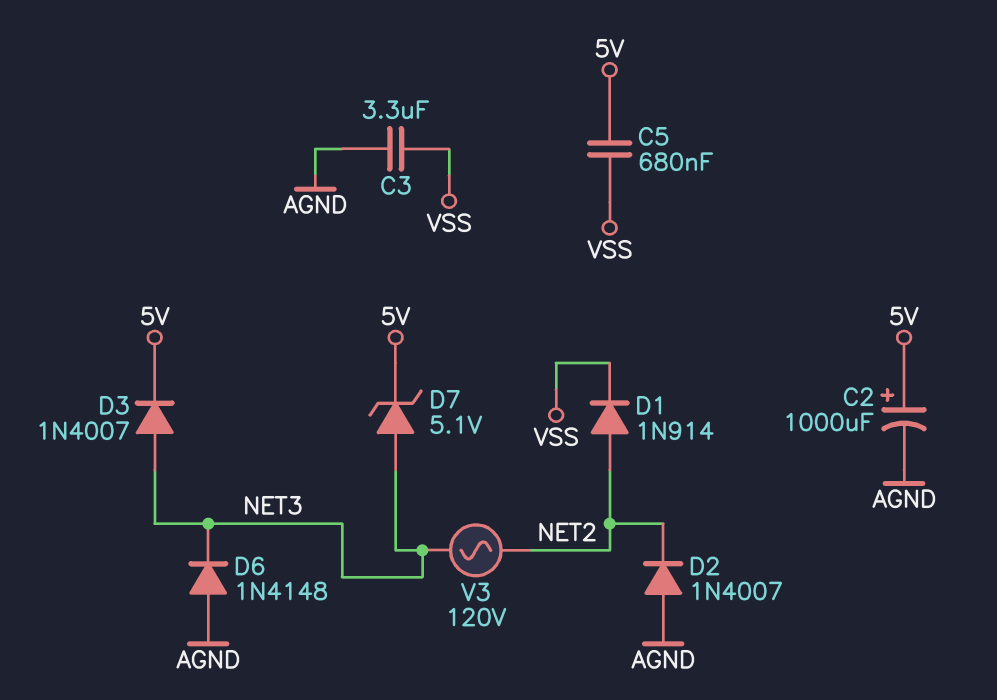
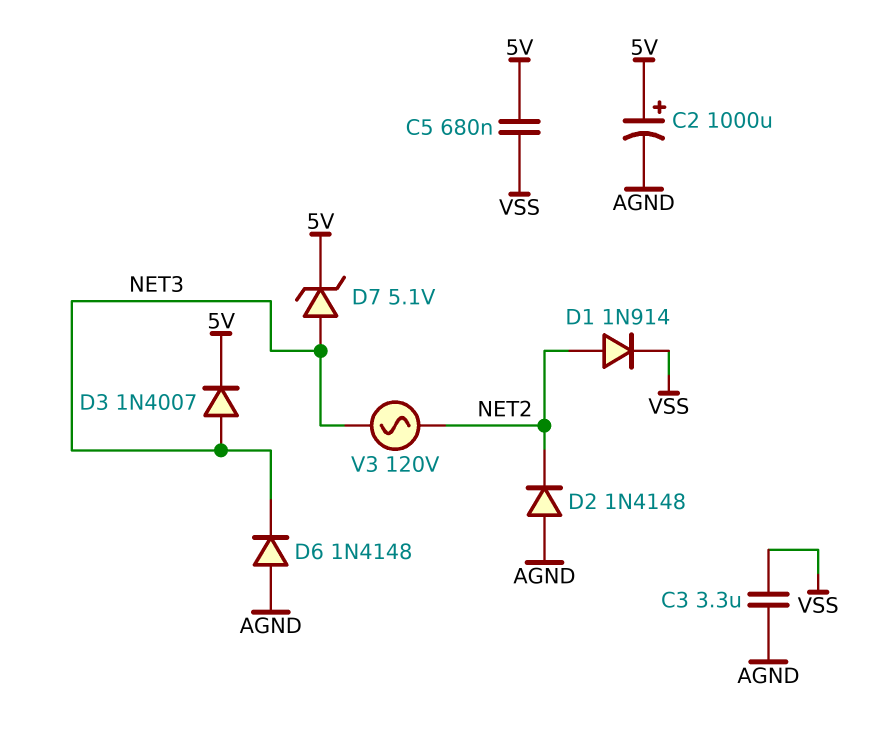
D2: diode 1N4007 (A AGND, K NET2) -> diode 1N4148 (A AGND, K NET2)

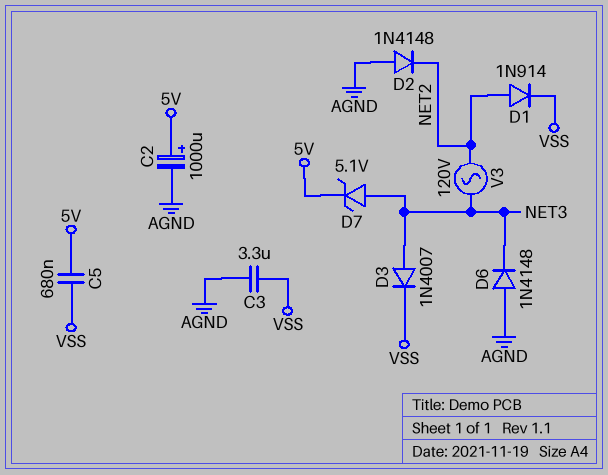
D3: diode 1N4007 (A NET3, K 5V) -> diode 1N4007 (A NET3, K VSS)

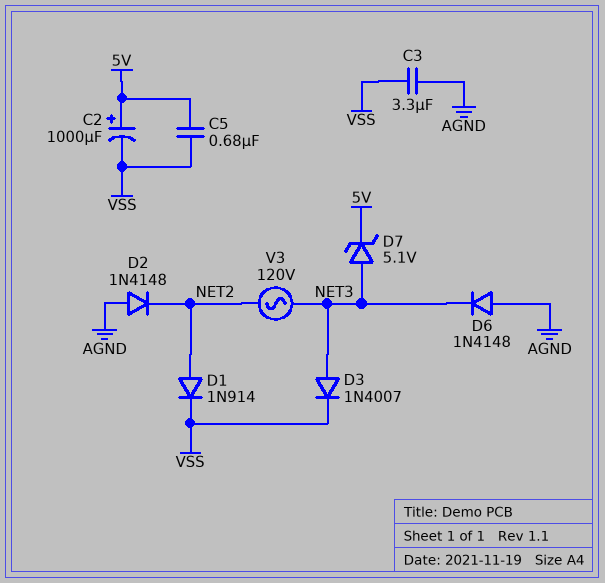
C2: 1000uF (plus 5V, minus AGND) -> 1000uF (plus 5V, minus VSS)

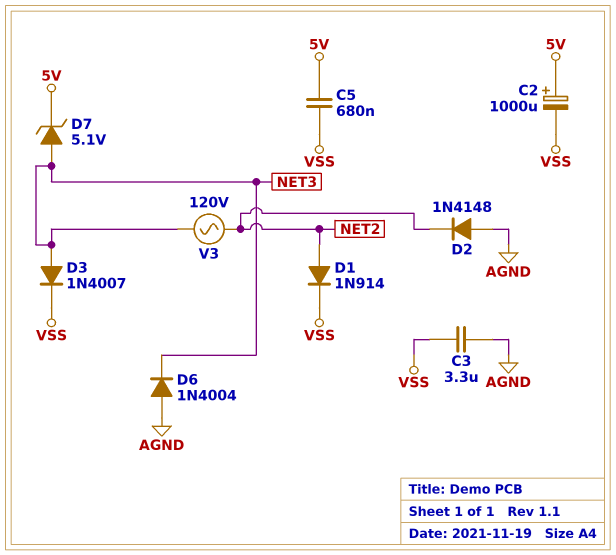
D6: diode 1N4148 (A AGND, K NET3) -> diode 1N4004 (A AGND, K NET3)

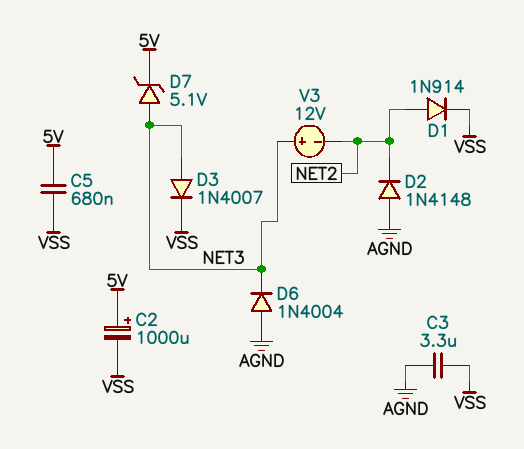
V3: AC 120V (NET2, NET3) -> 12V (plus NET3, minus NET2)

